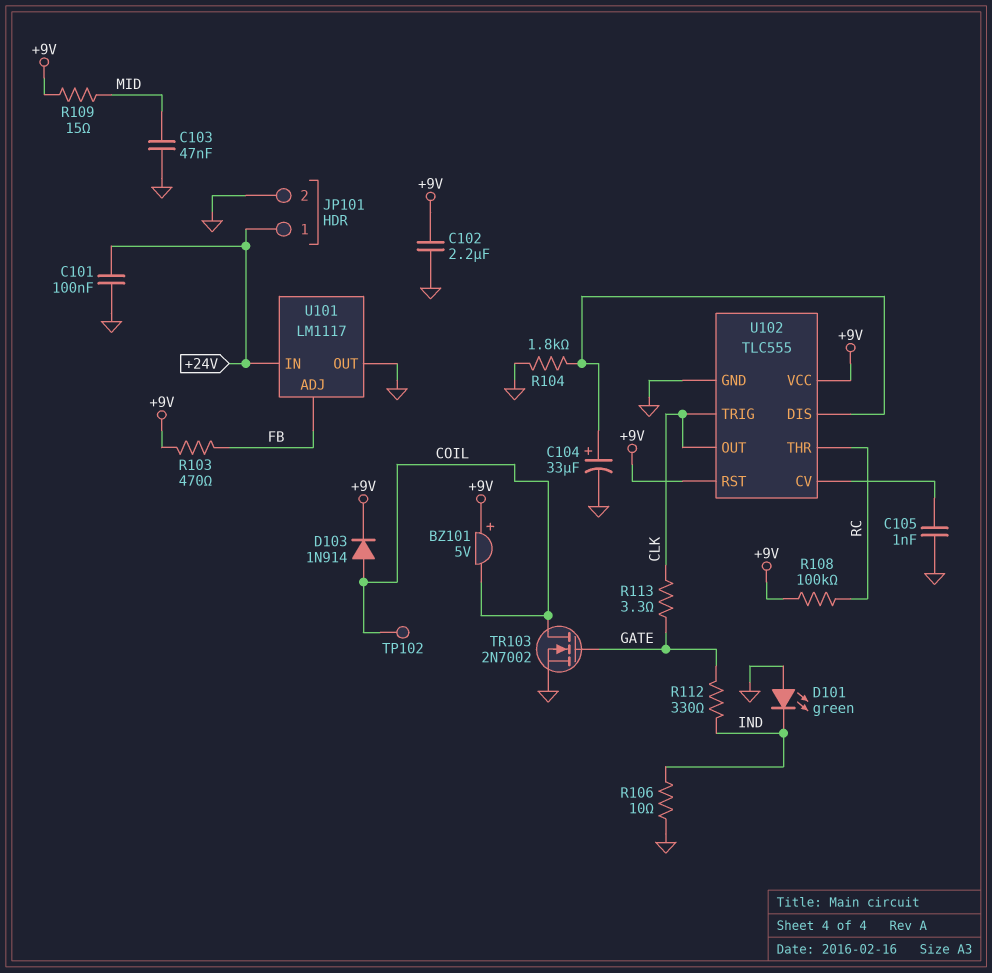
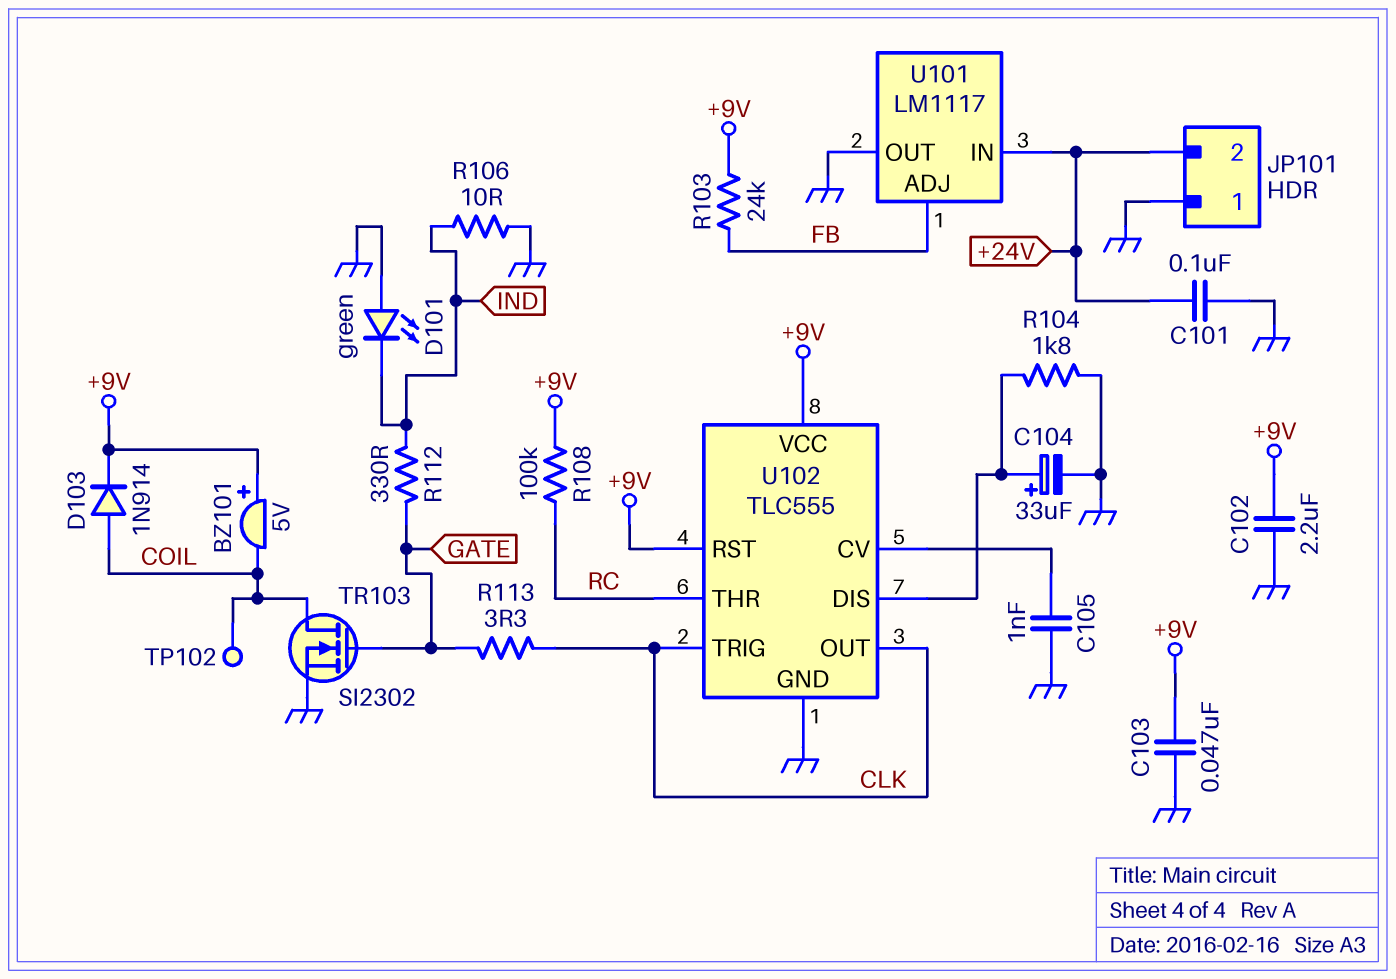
C103: 47nF (GND, MID) -> 47nF (+9V, GND)
JP101 pin 1: +24V -> GND
JP101 pin 2: GND -> +24V
R103: 470 (+9V, FB) -> 24k (+9V, FB)
R109: 15 (+9V, MID) -> none
TR103: NMOS 2N7002 (G GATE, D COIL, S GND) -> NMOS SI2302 (G GATE, D COIL, S GND)

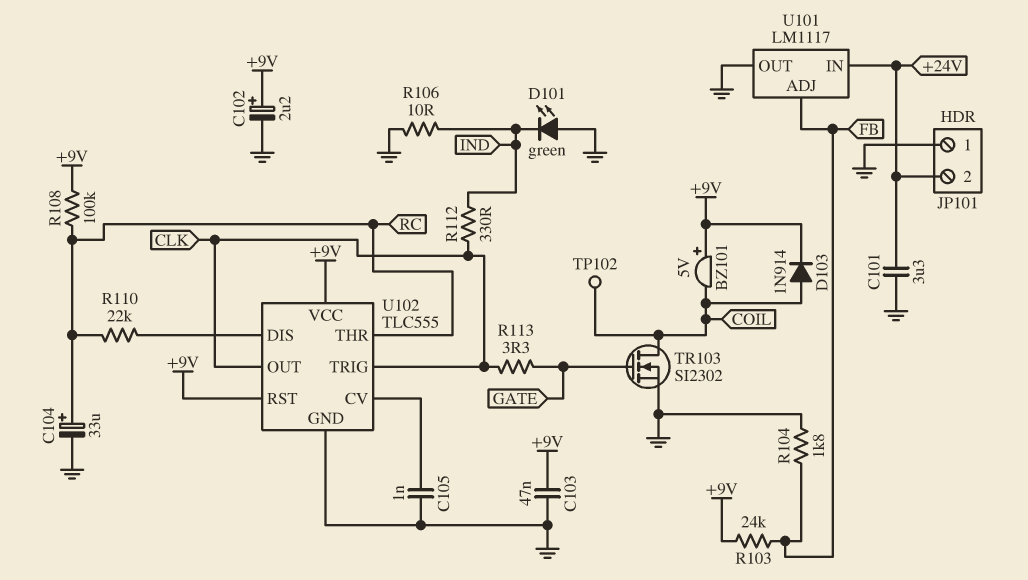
C101: 100nF (+24V, GND) -> 3.3uF (+24V, GND)
C102: 2.2uF (+9V, GND) -> 2.2uF (plus +9V, minus GND)
C104: 33uF (plus U102/DIS, minus GND) -> 33uF (plus RC, minus GND)
R104: 1.8k (GND, U102/DIS) -> 1.8k (FB, GND)
R110: none -> 22k (RC, U102/DIS)
R112: 330 (GATE, IND) -> 330 (CLK, IND)

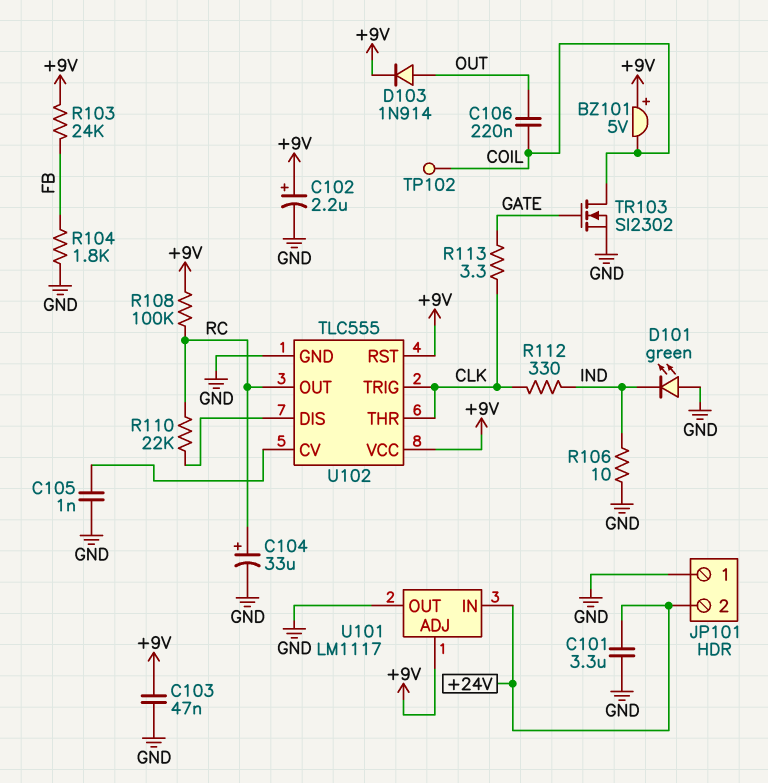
C106: none -> 220nF (COIL, OUT)
D103: diode 1N914 (A COIL, K +9V) -> diode 1N914 (A OUT, K +9V)
U101 pin ADJ: FB -> +9V
U102 pin OUT: CLK -> RC
U102 pin THR: RC -> CLK

